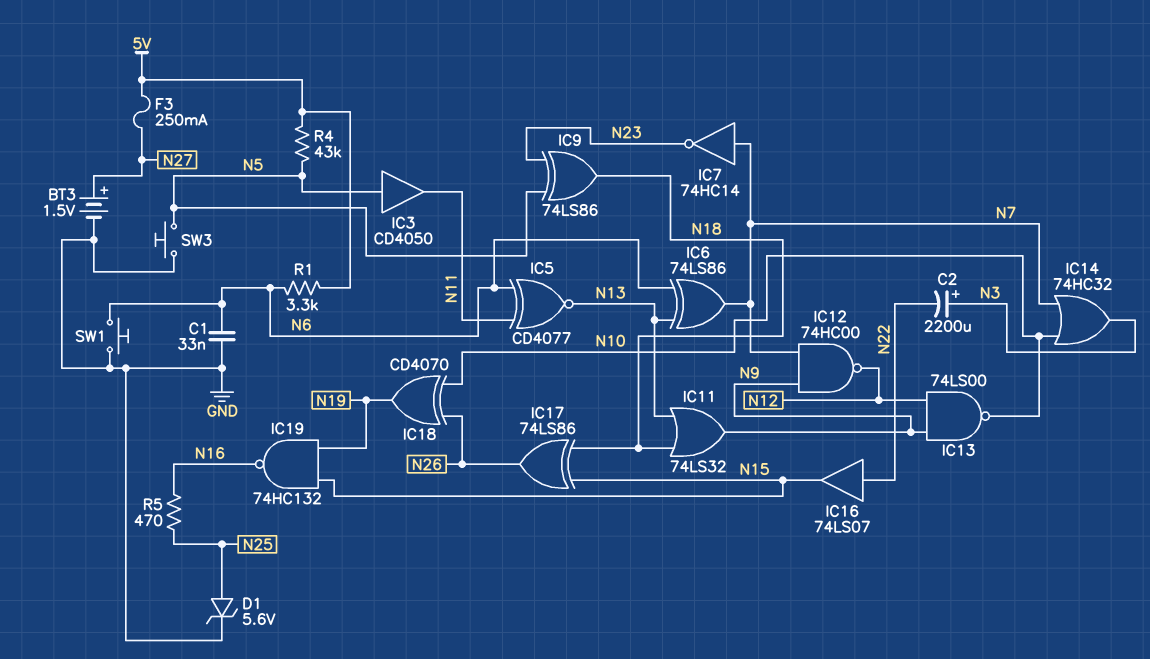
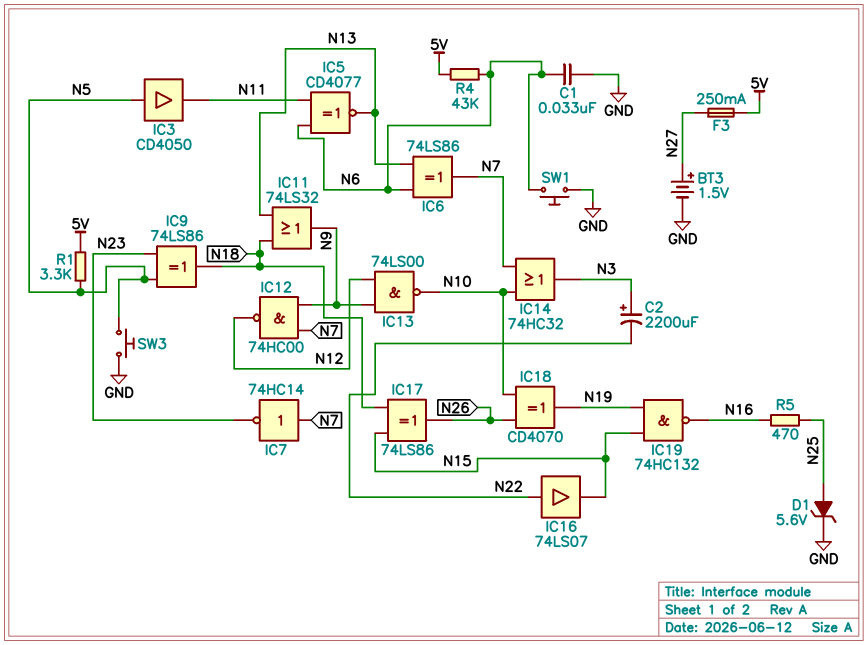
R1: 3.3k (5V, N6) -> 3.3k (5V, N5)
R4: 43k (5V, N5) -> 43k (5V, N6)

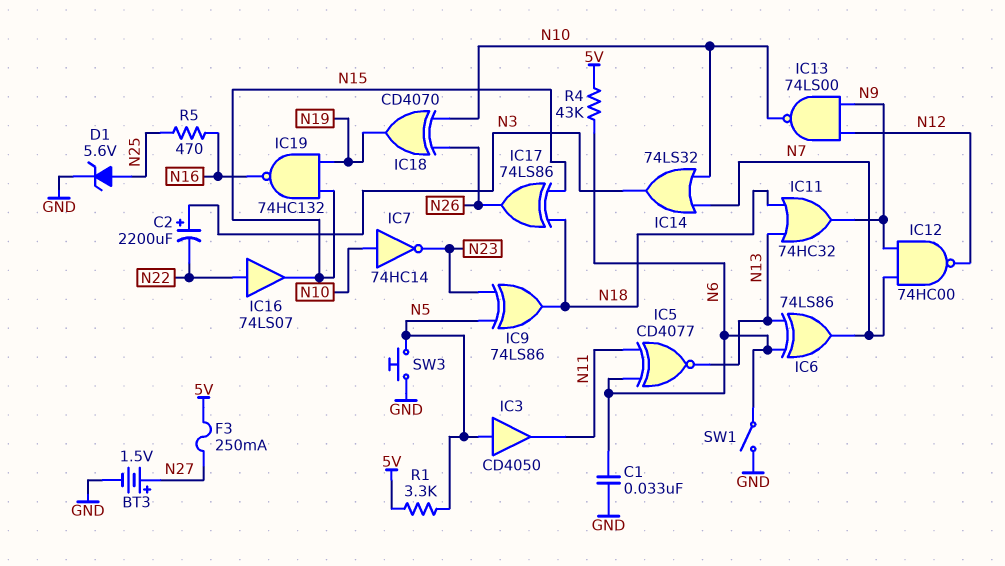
IC7: NOT 74HC14 (in N7, out N23) -> NOT 74HC14 (in N10, out N23)
IC11: OR 74LS32 (in N13, in N18, out N9) -> OR 74HC32 (in N13, in N18, out N9)
IC14: OR 74HC32 (in N7, in N10, out N3) -> OR 74LS32 (in N7, in N10, out N3)
SW1: button (GND, N6) -> switch (GND, N6)

